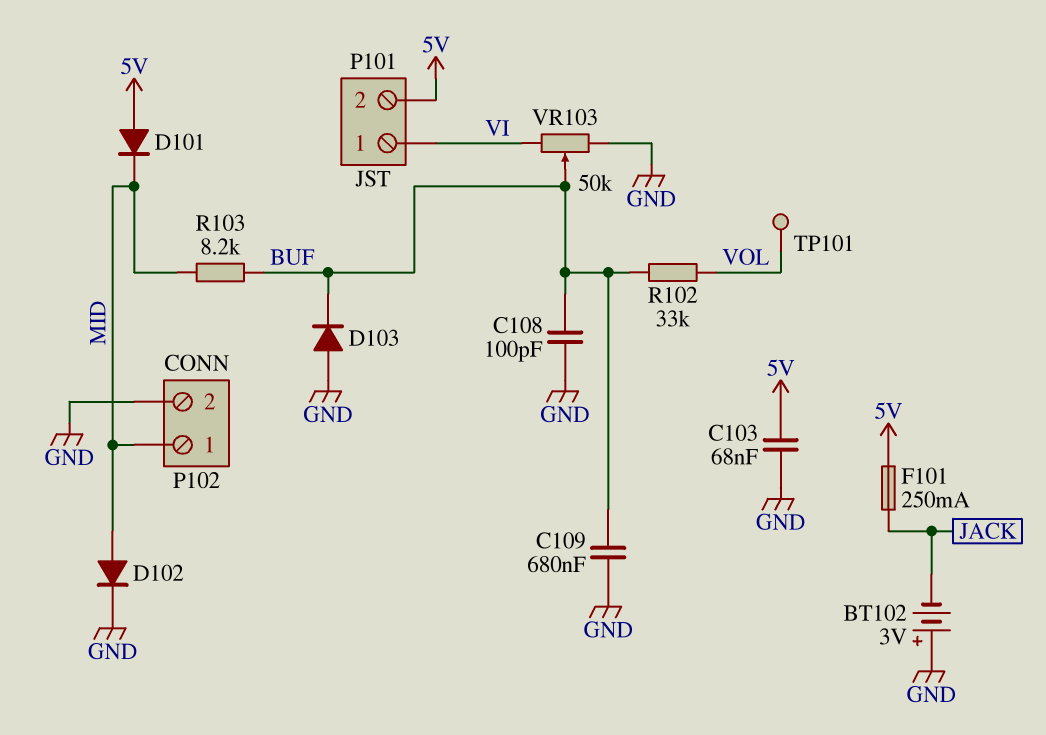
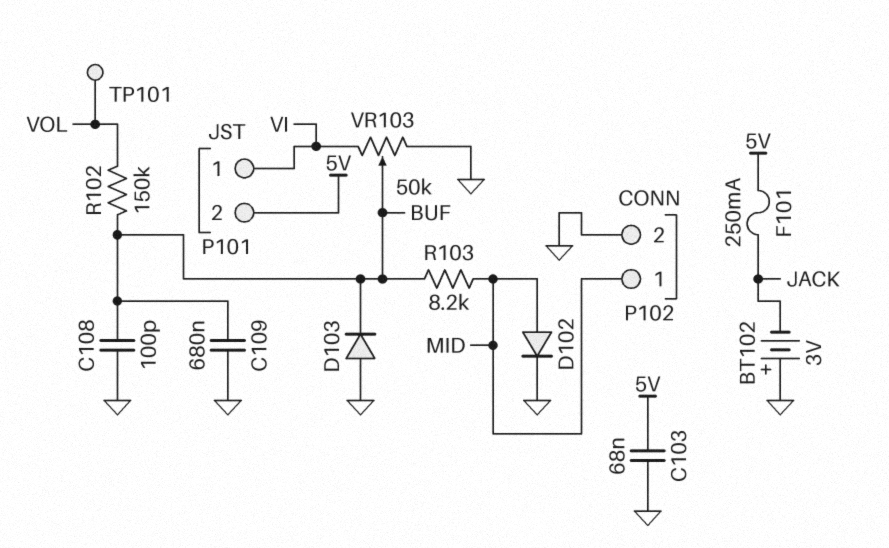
D101: diode (A 5V, K MID) -> none
R102: 33k (BUF, VOL) -> 150k (BUF, VOL)

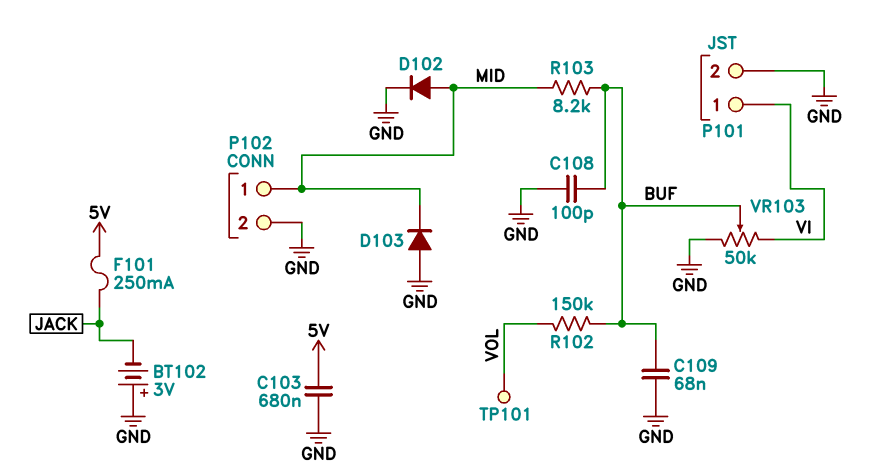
C103: 68nF (5V, GND) -> 680nF (5V, GND)
C109: 680nF (BUF, GND) -> 68nF (BUF, GND)
D103: diode (A GND, K BUF) -> diode (A GND, K MID)
P101 pin 2: 5V -> GND

